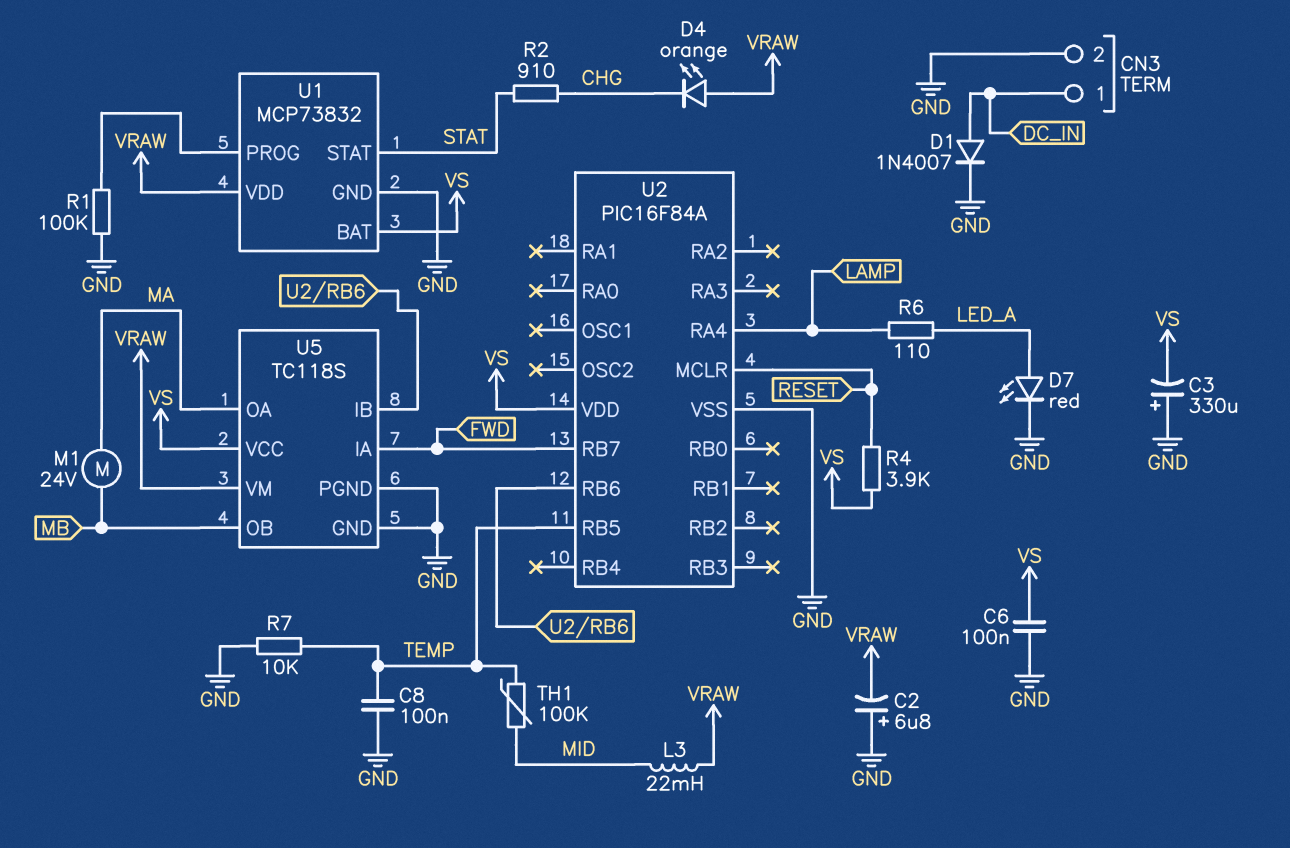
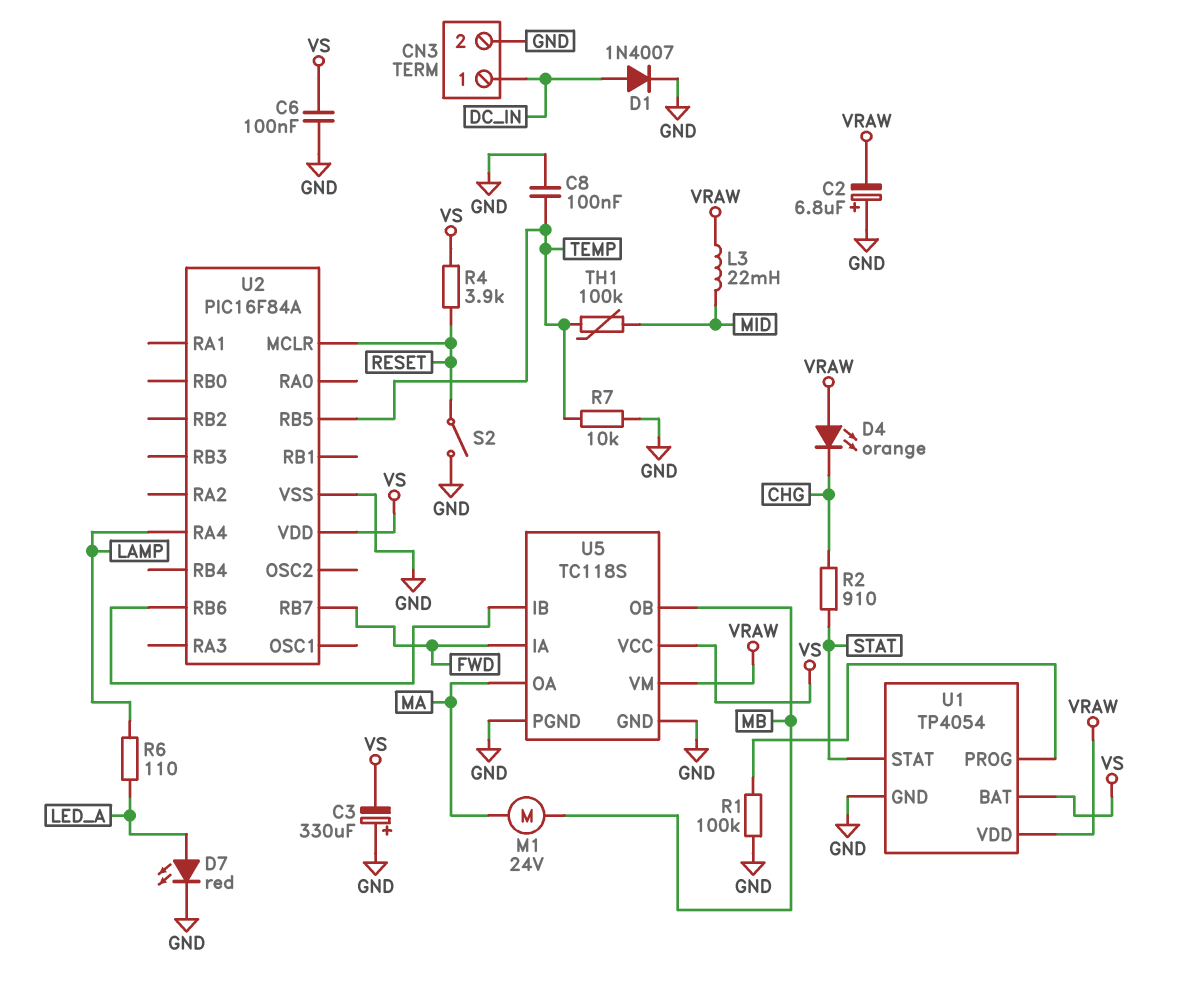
S2: none -> switch (GND, RESET)
U1: MCP73832 -> TP4054

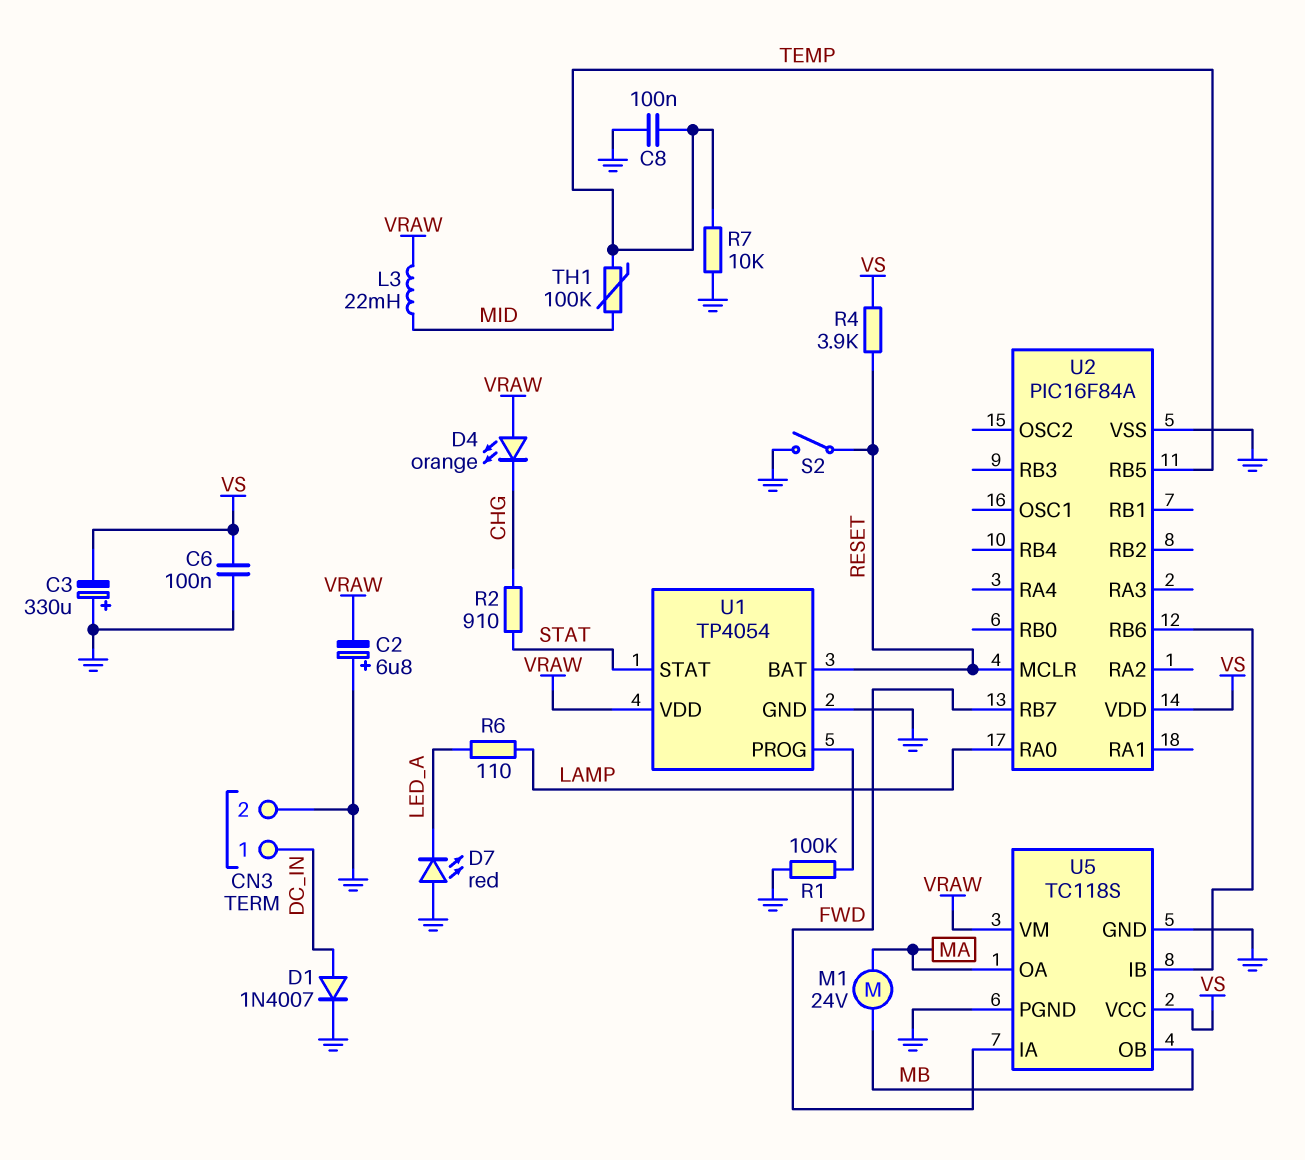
D7: LED red (A LED_A, K GND) -> LED red (A GND, K LED_A)
U1 pin BAT: VS -> RESET
U2 pin RA0: none -> LAMP
U2 pin RA4: LAMP -> none

